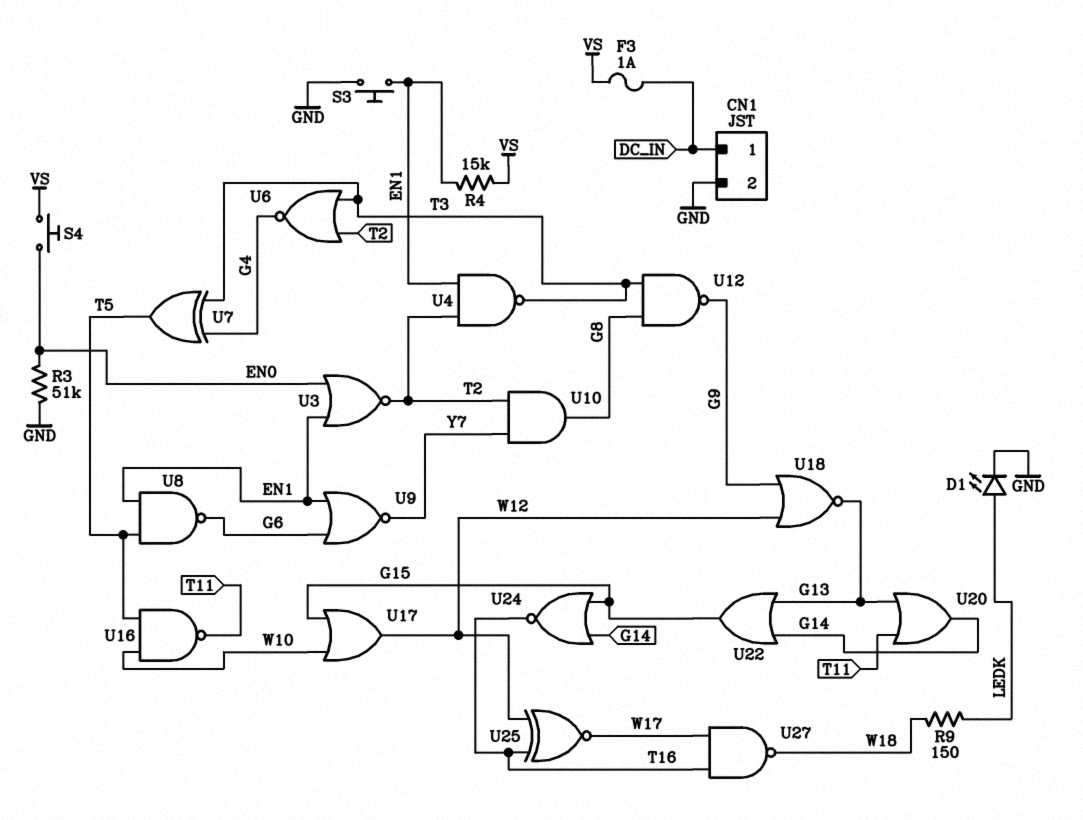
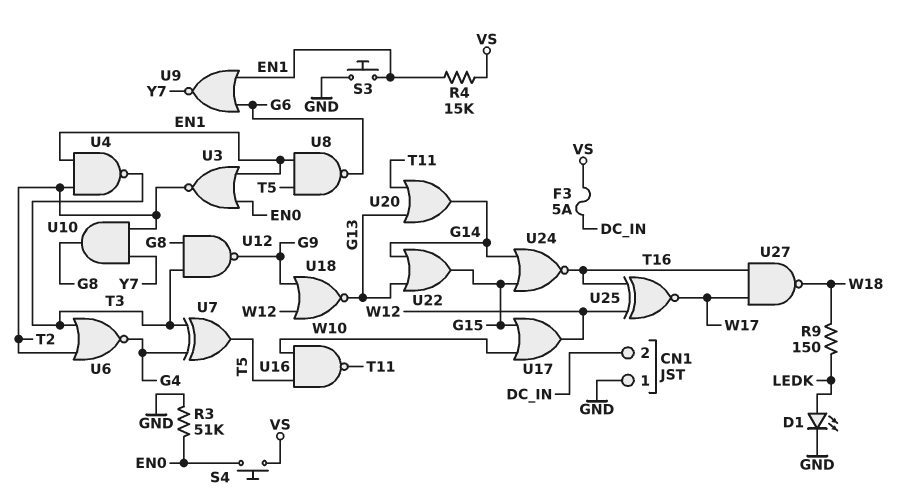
CN1 pin 1: DC_IN -> GND
CN1 pin 2: GND -> DC_IN
F3: 1A (DC_IN, VS) -> 5A (DC_IN, VS)

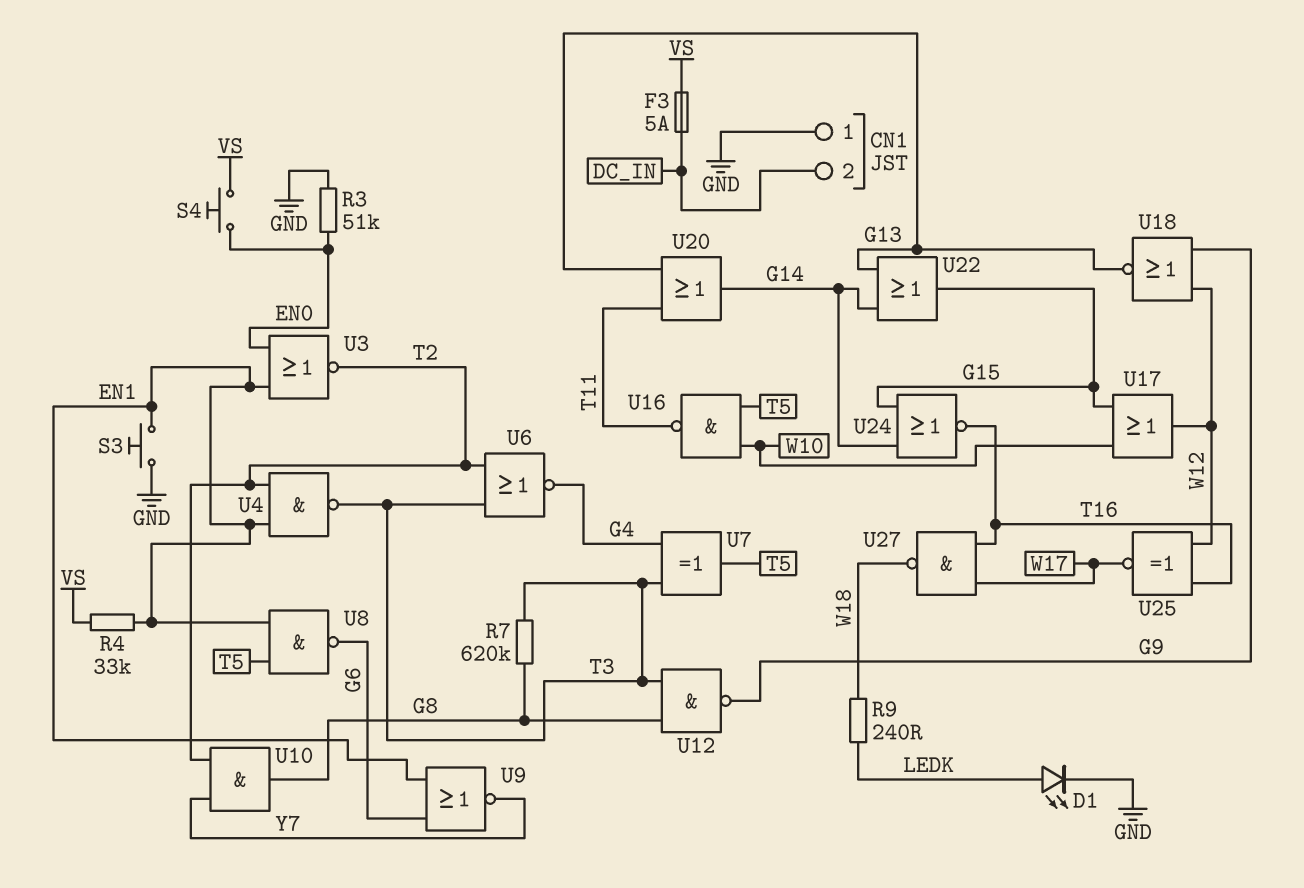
R4: 15k (EN1, VS) -> 33k (EN1, VS)
R7: none -> 620k (G8, T3)
R9: 150 (LEDK, W18) -> 240 (LEDK, W18)

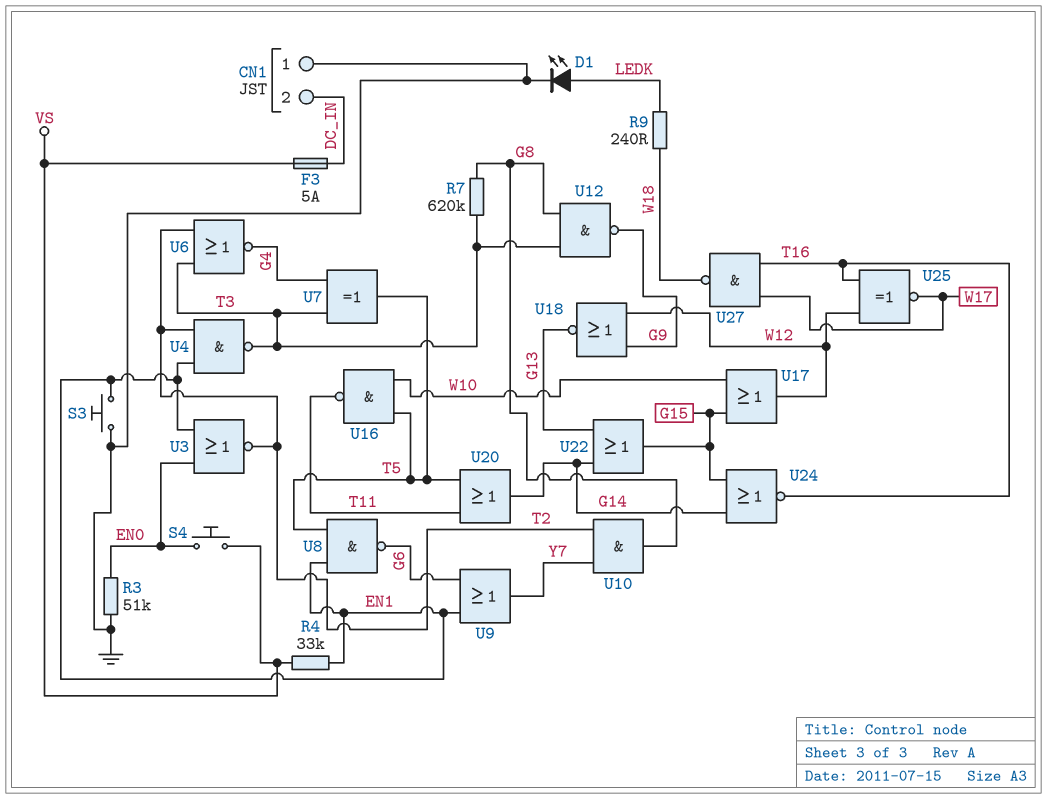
U9: NOR (in EN1, in G6, out Y7) -> OR (in EN1, in G6, out Y7)
U20: OR (in G13, in T11, out G14) -> OR (in T5, in T11, out G14)

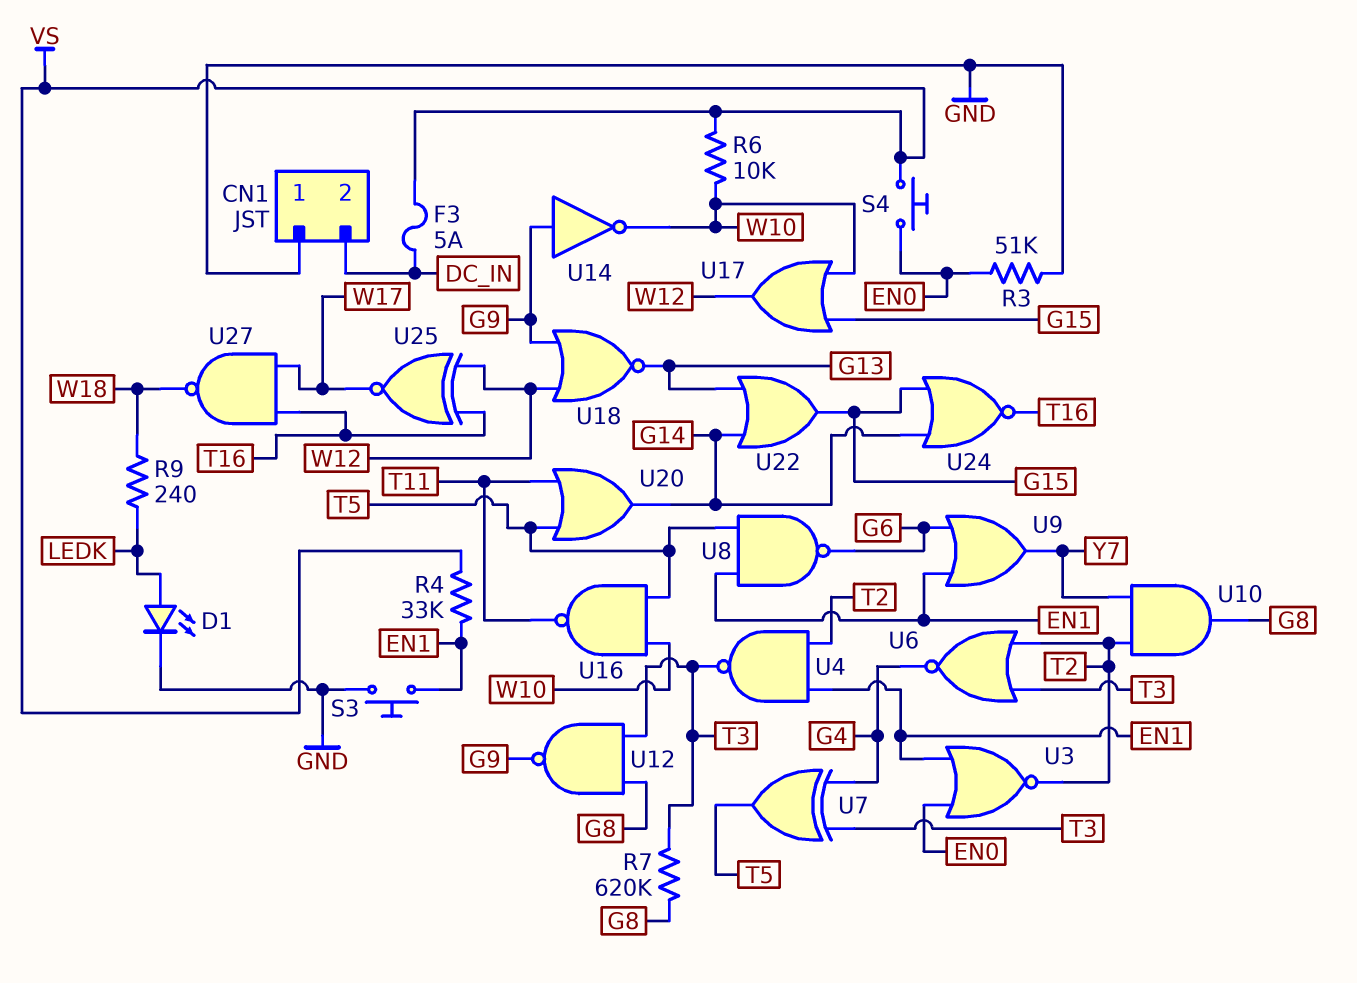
R6: none -> 10k (VS, W10)
U14: none -> NOT (in G9, out W10)

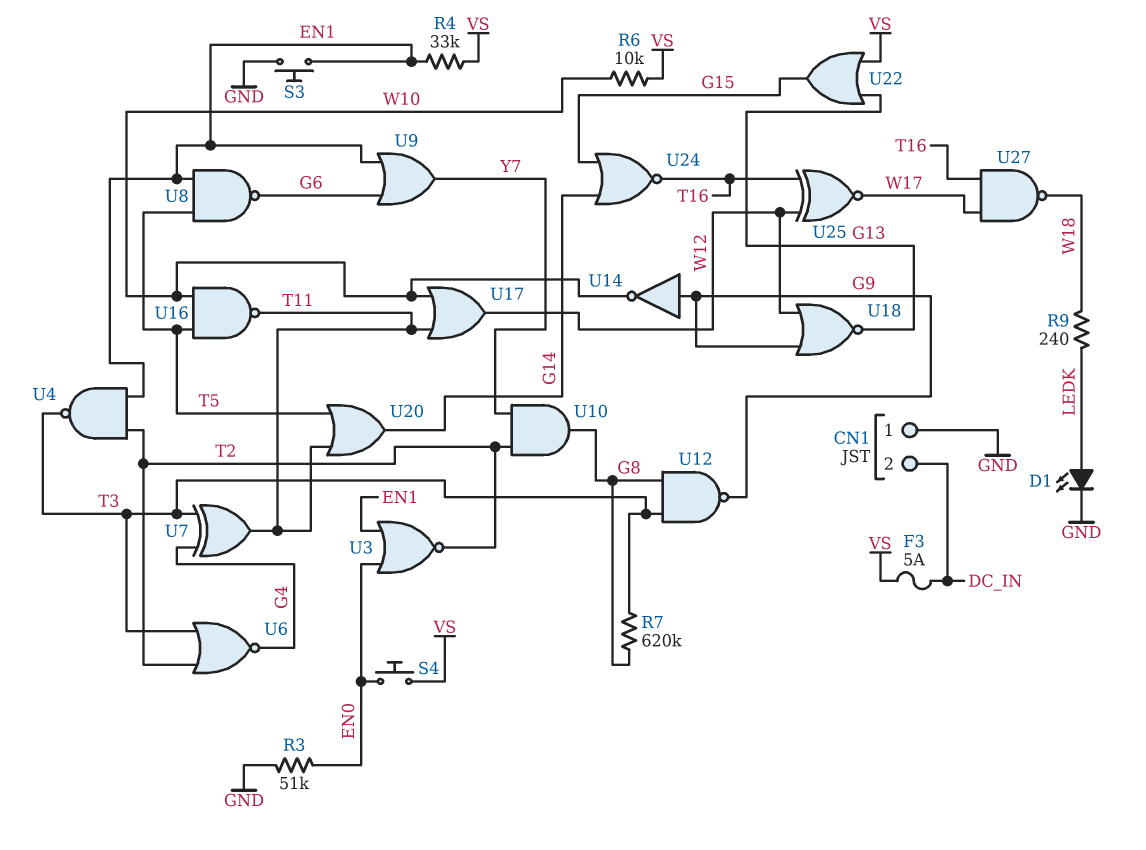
U7: XOR (in G4, in T3, out T5) -> XOR (in G4, in T3, out T11)
U17: OR (in G15, in W10, out W12) -> OR (in T11, in W10, out W12)
U22: OR (in G13, in G14, out G15) -> OR (in G13, in VS, out G15)

